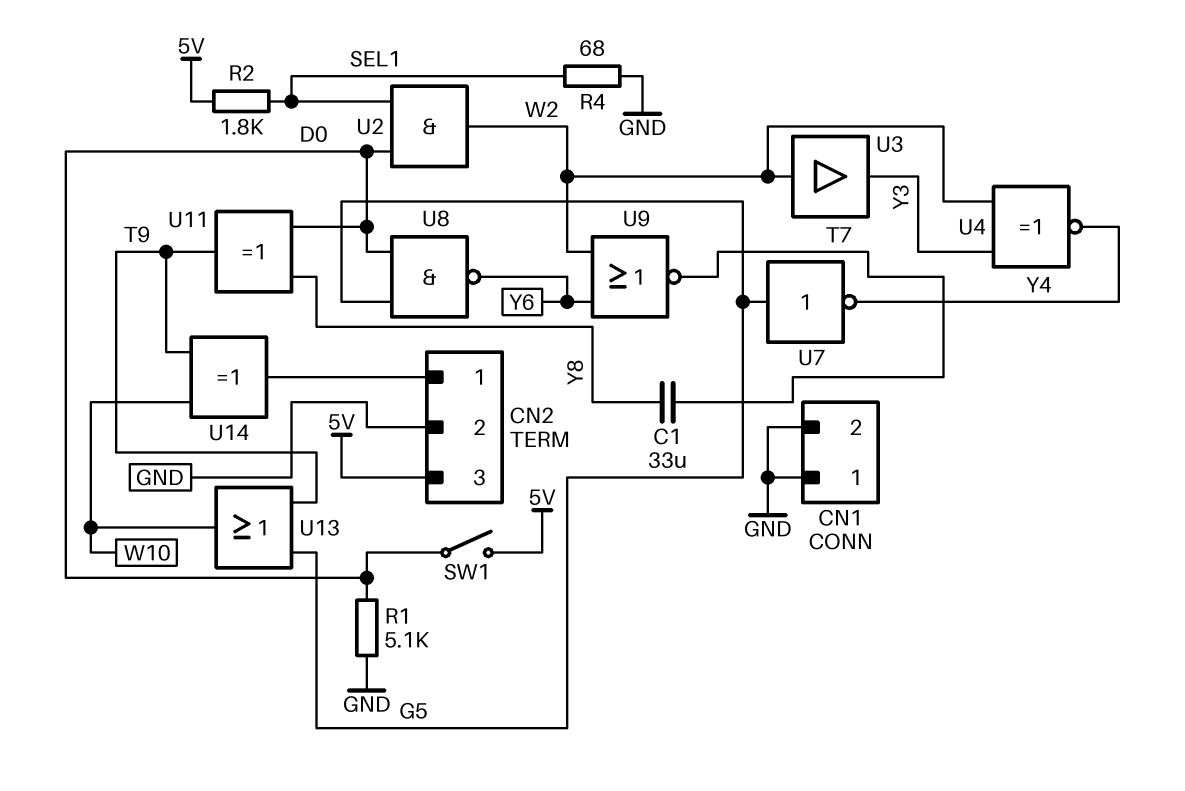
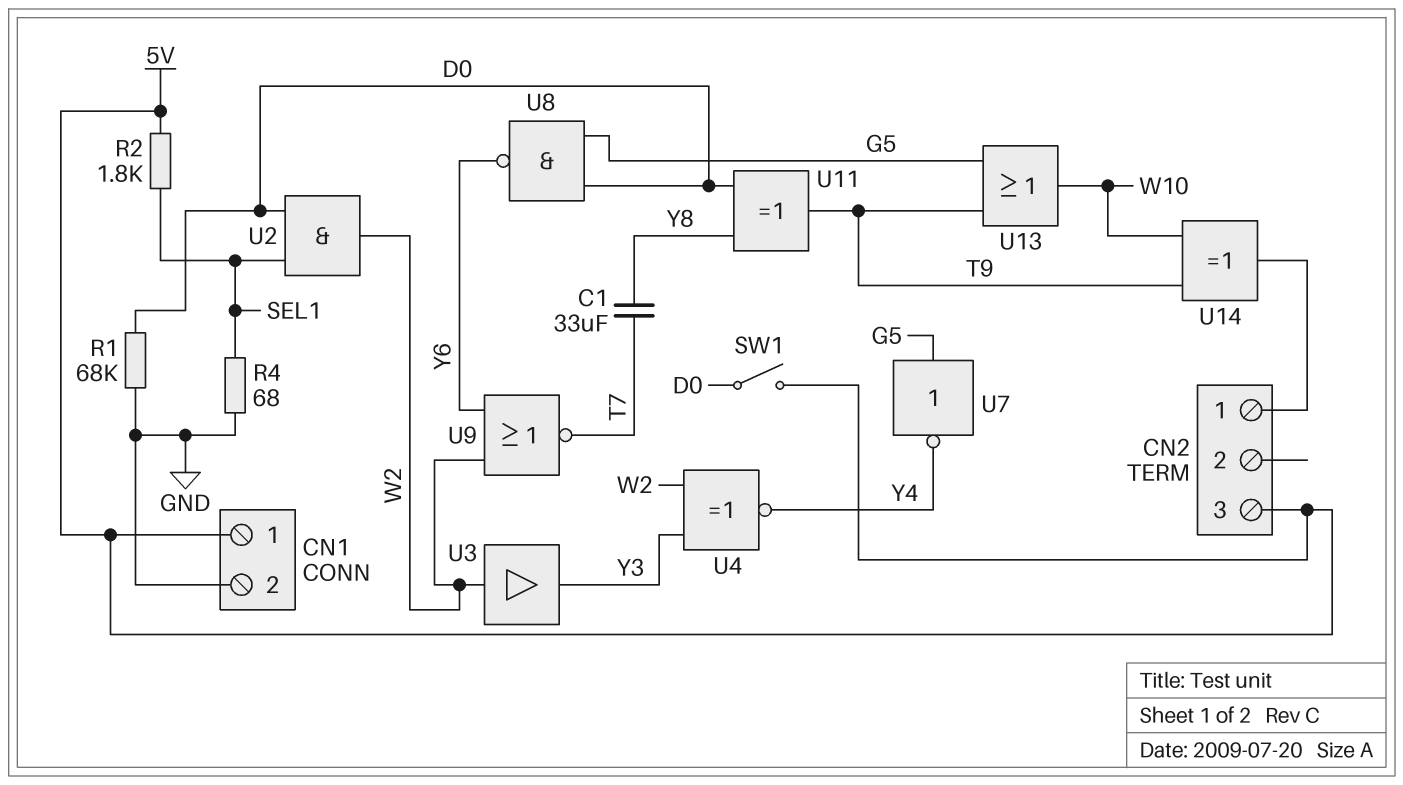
CN1 pin 1: GND -> 5V
CN2 pin 2: GND -> none
R1: 5.1k (D0, GND) -> 68k (D0, GND)

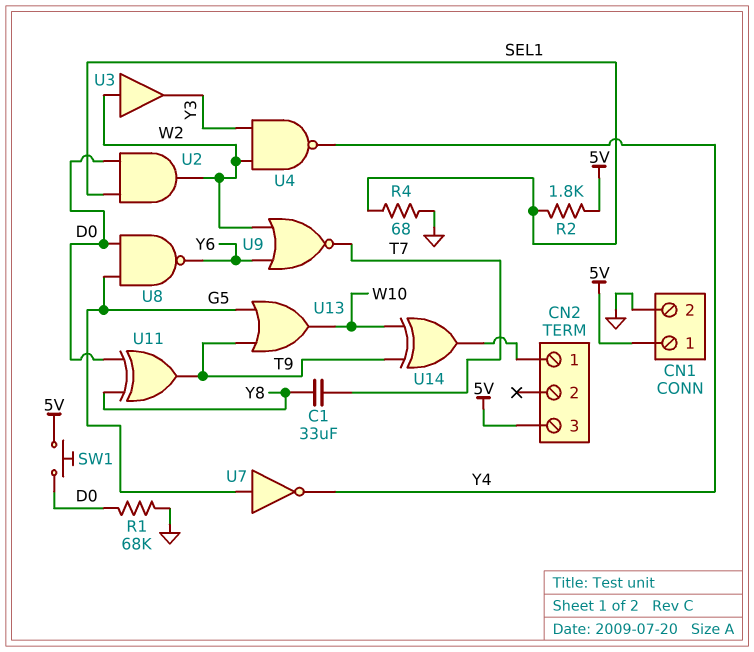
SW1: switch (5V, D0) -> button (5V, D0)
U4: XNOR (in W2, in Y3, out Y4) -> NAND (in W2, in Y3, out Y4)

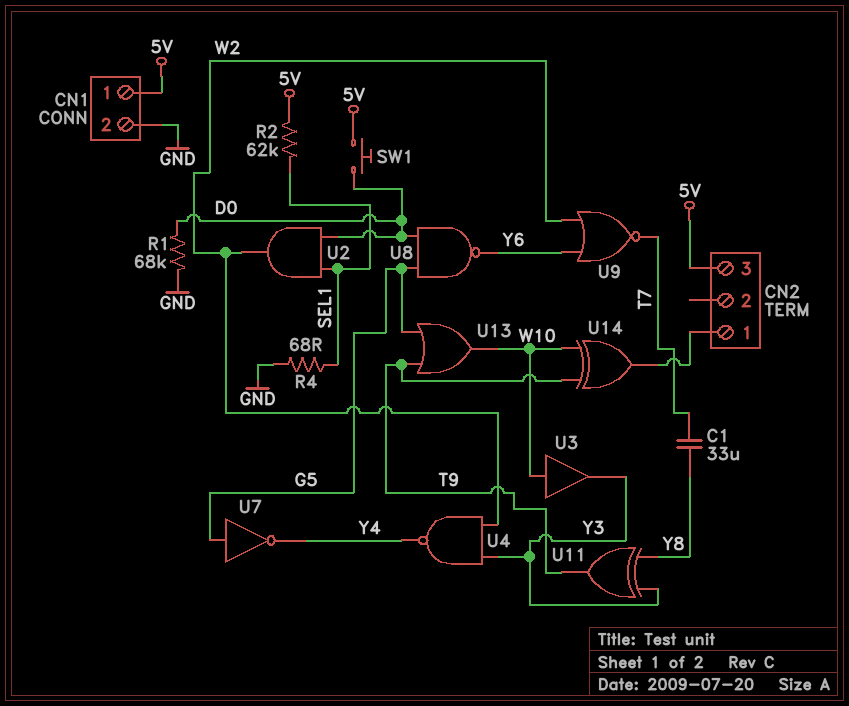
R2: 1.8k (5V, SEL1) -> 62k (5V, SEL1)
U3: buffer (in W2, out Y3) -> buffer (in W10, out Y3)
U11: XOR (in D0, in Y8, out T9) -> XOR (in Y3, in Y8, out T9)

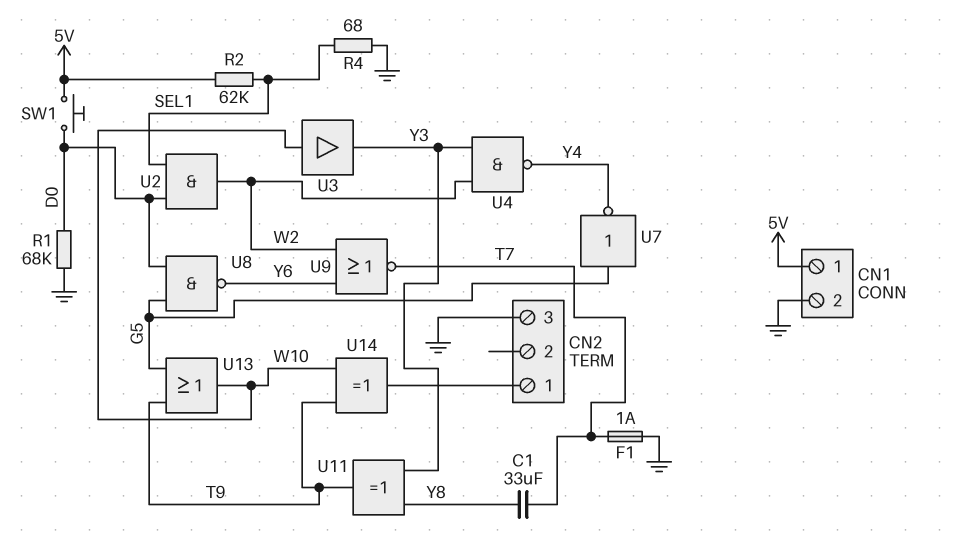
CN2 pin 3: 5V -> GND
F1: none -> 1A (GND, T7)

